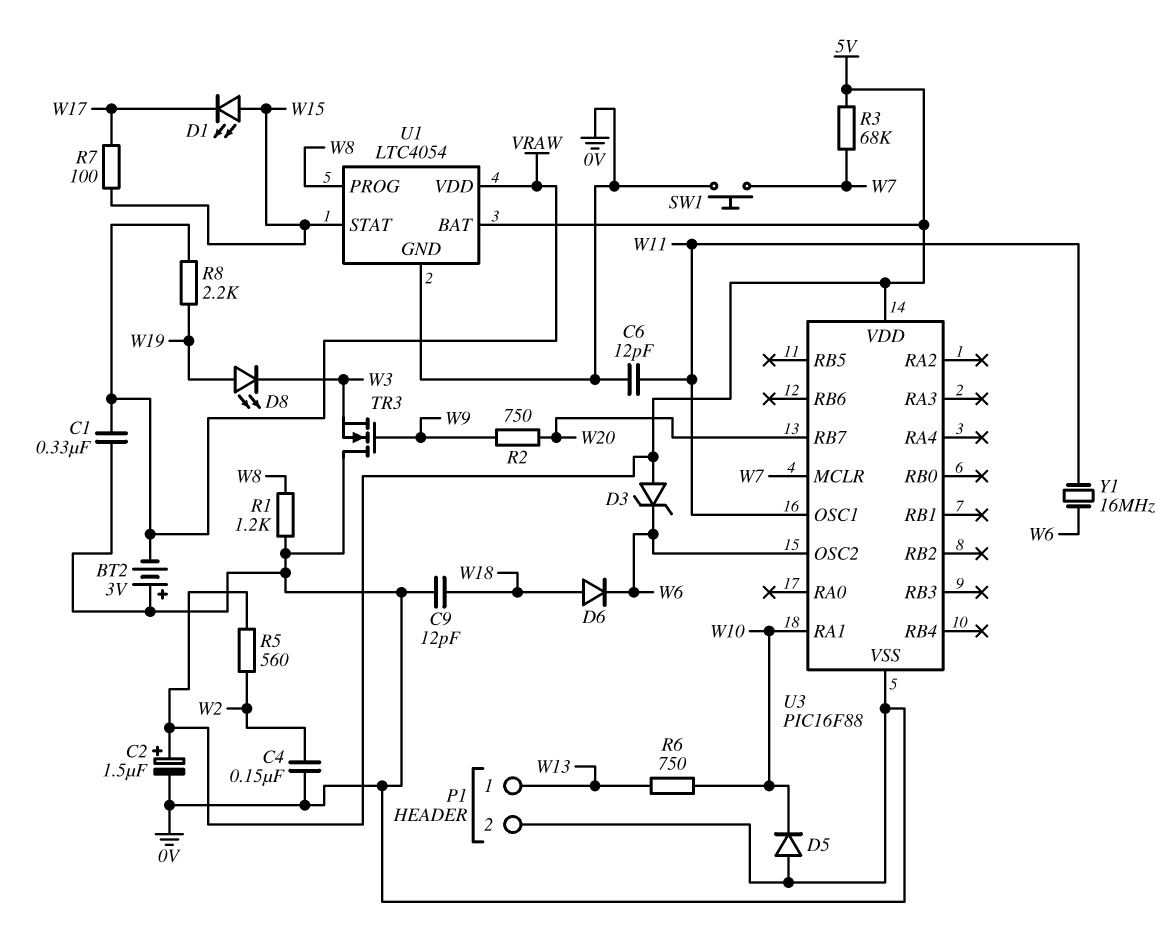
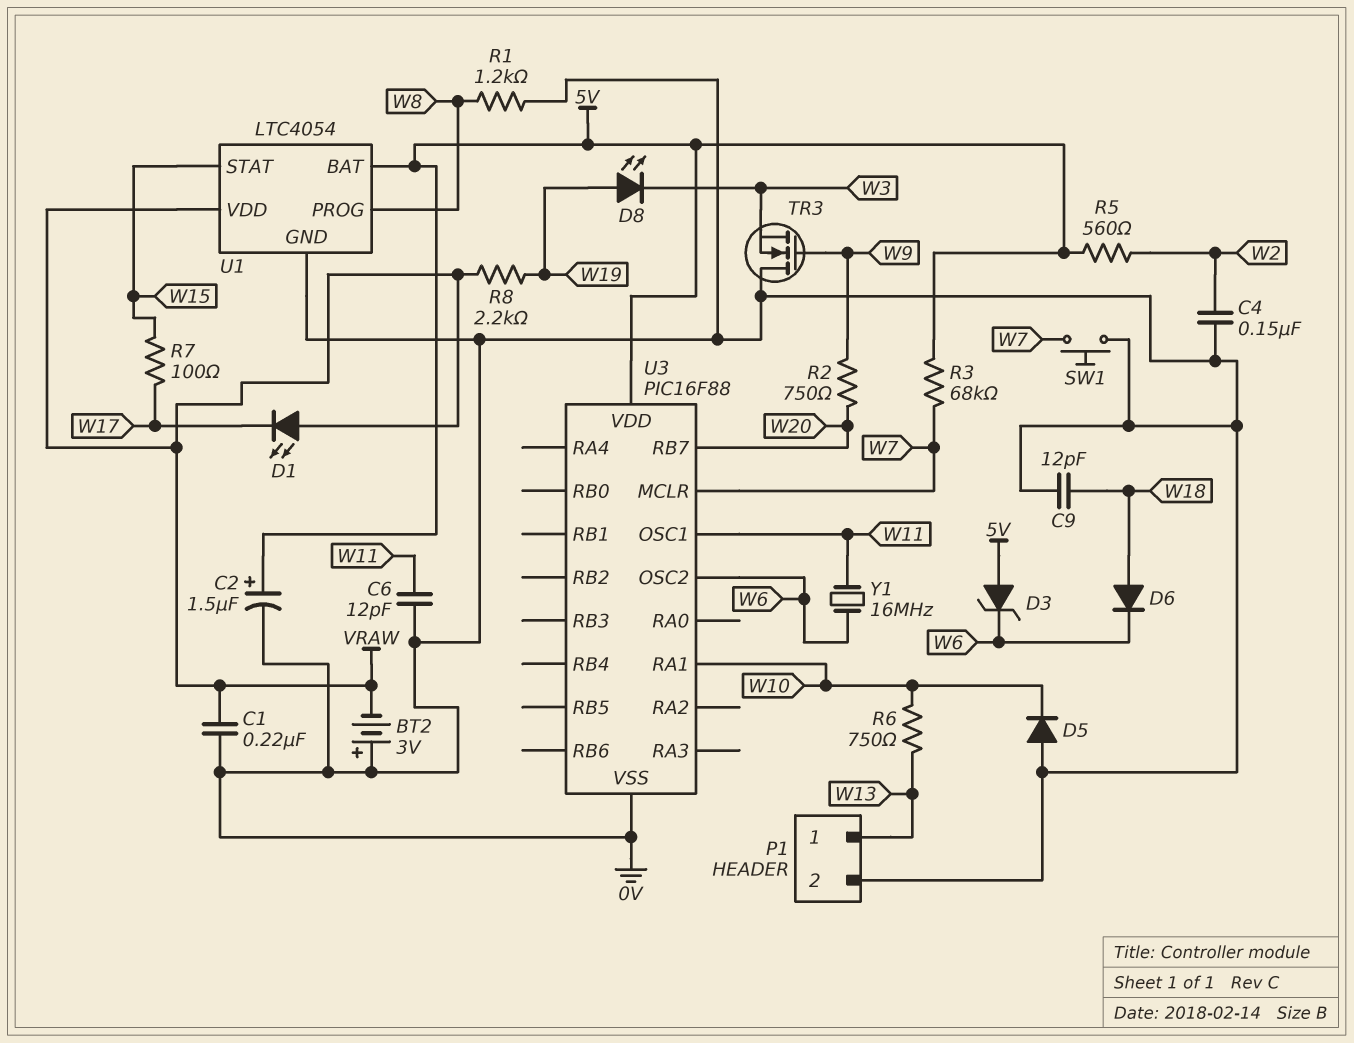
C1: 330nF (0V, VRAW) -> 220nF (0V, VRAW)
D1: LED (A W15, K W17) -> LED (A VRAW, K W17)

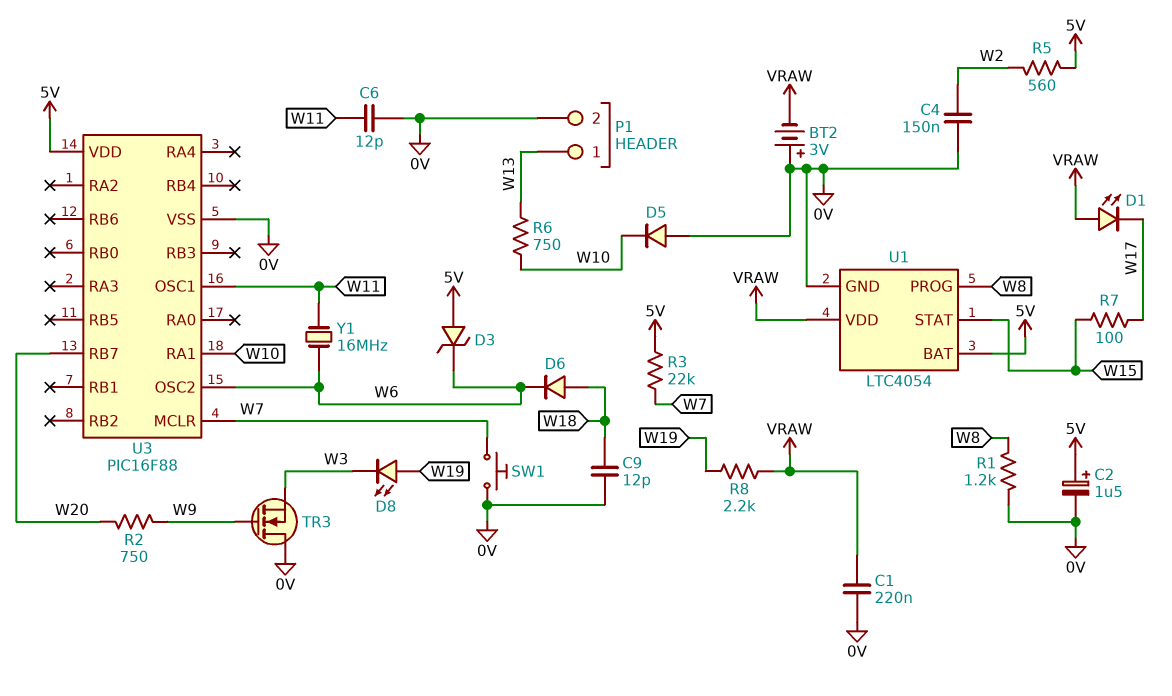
R3: 68k (5V, W7) -> 22k (5V, W7)

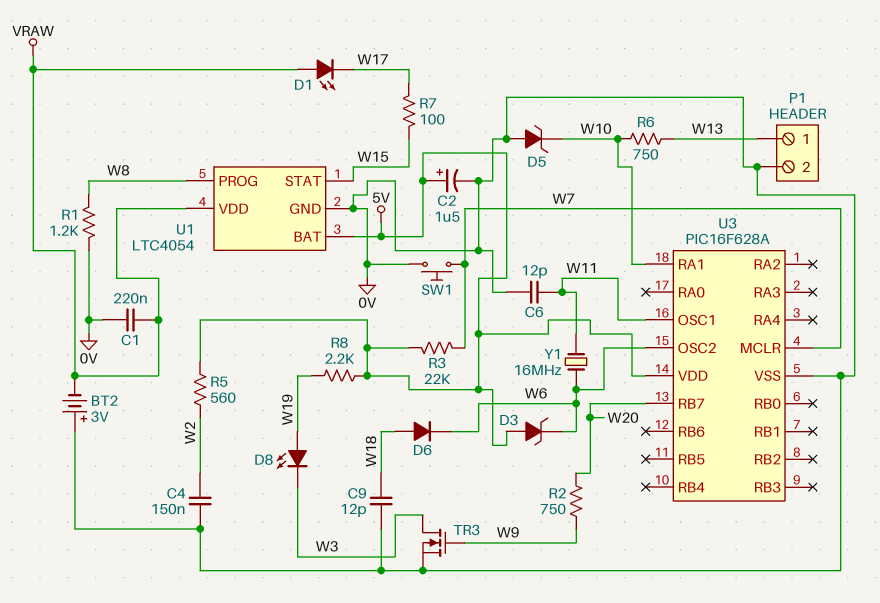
D5: diode (A 0V, K W10) -> zener (A 0V, K W10)
R8: 2.2k (VRAW, W19) -> 2.2k (5V, W19)
TR3: NMOS (G W9, D 0V, S W3) -> NMOS (G W9, D W3, S 0V)
U3: PIC16F88 -> PIC16F628A

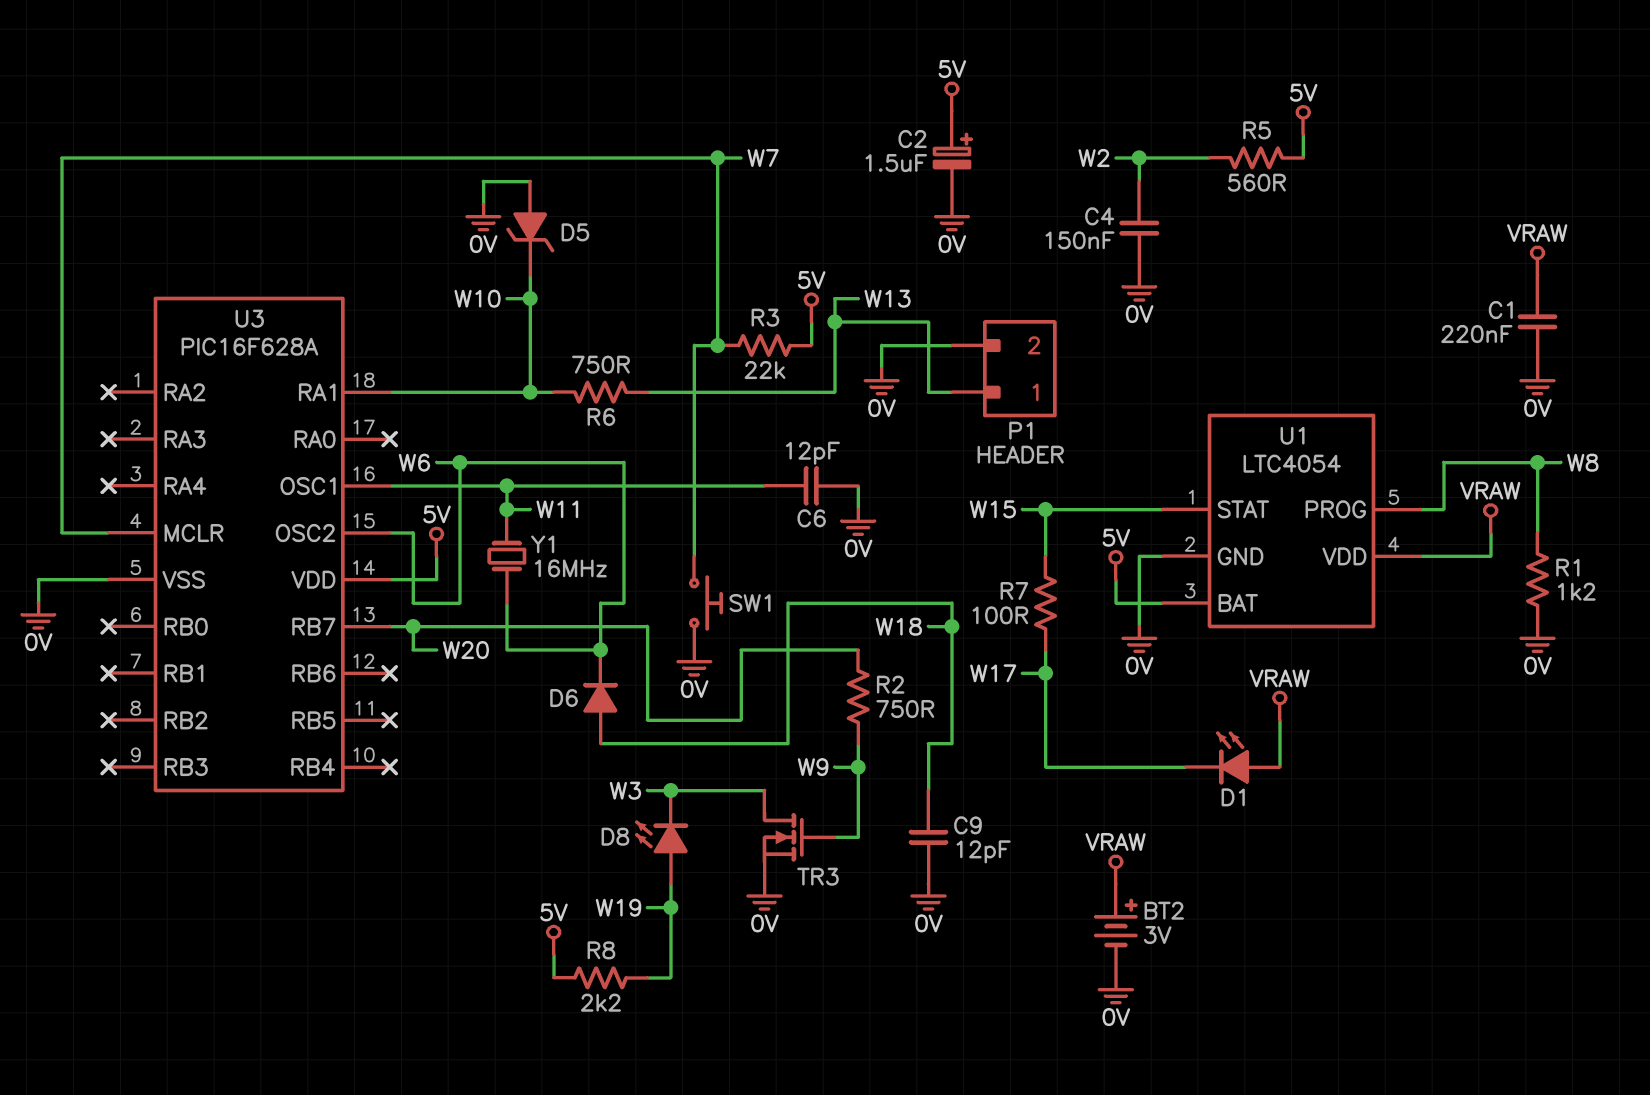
BT2: 3V (plus 0V, minus VRAW) -> 3V (plus VRAW, minus 0V)
D3: zener (A 5V, K W6) -> none

